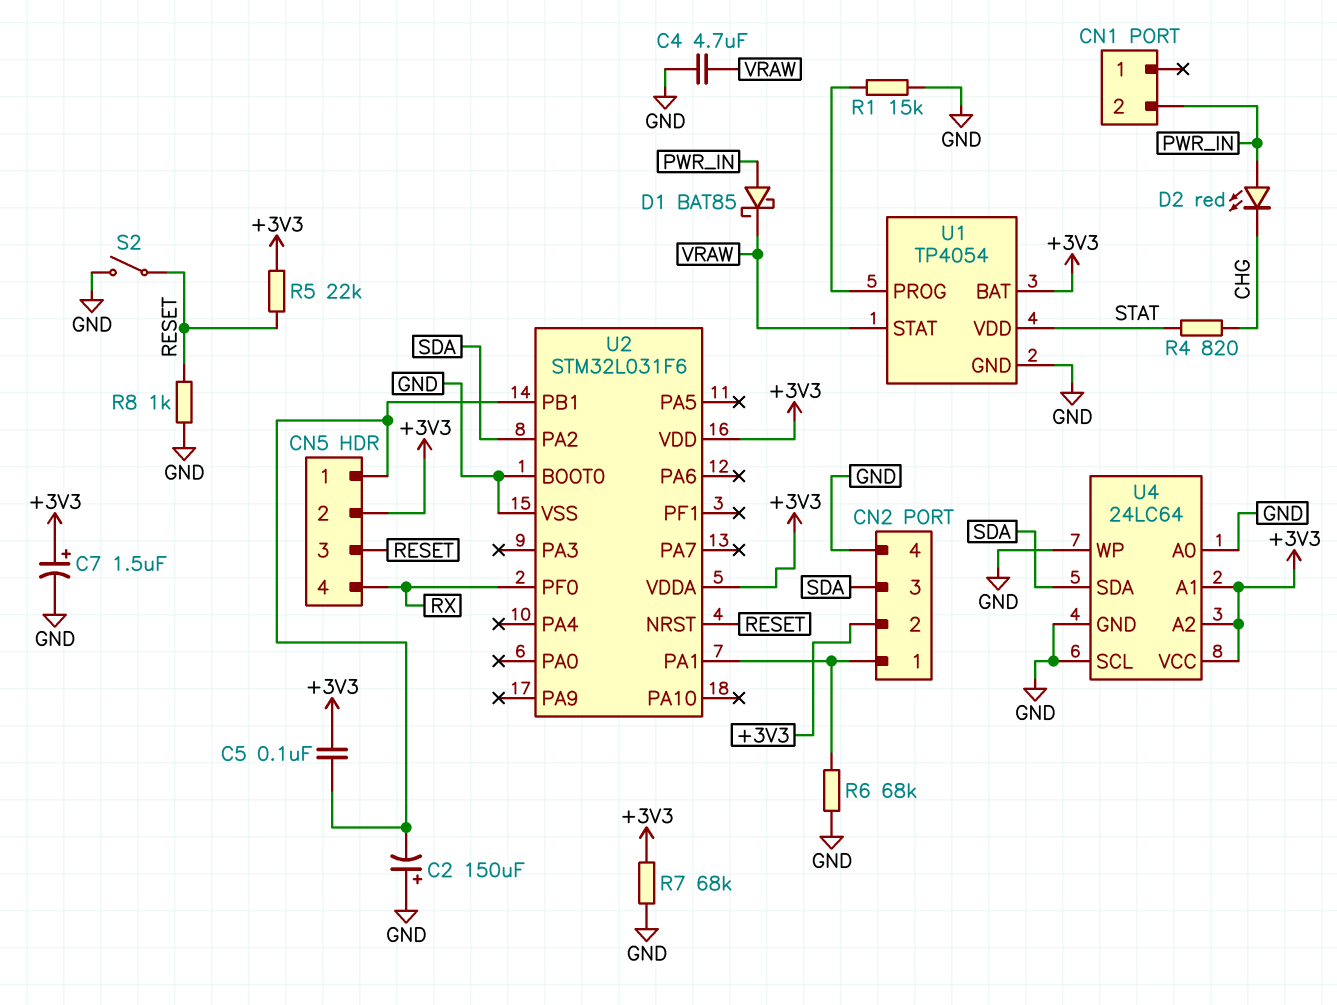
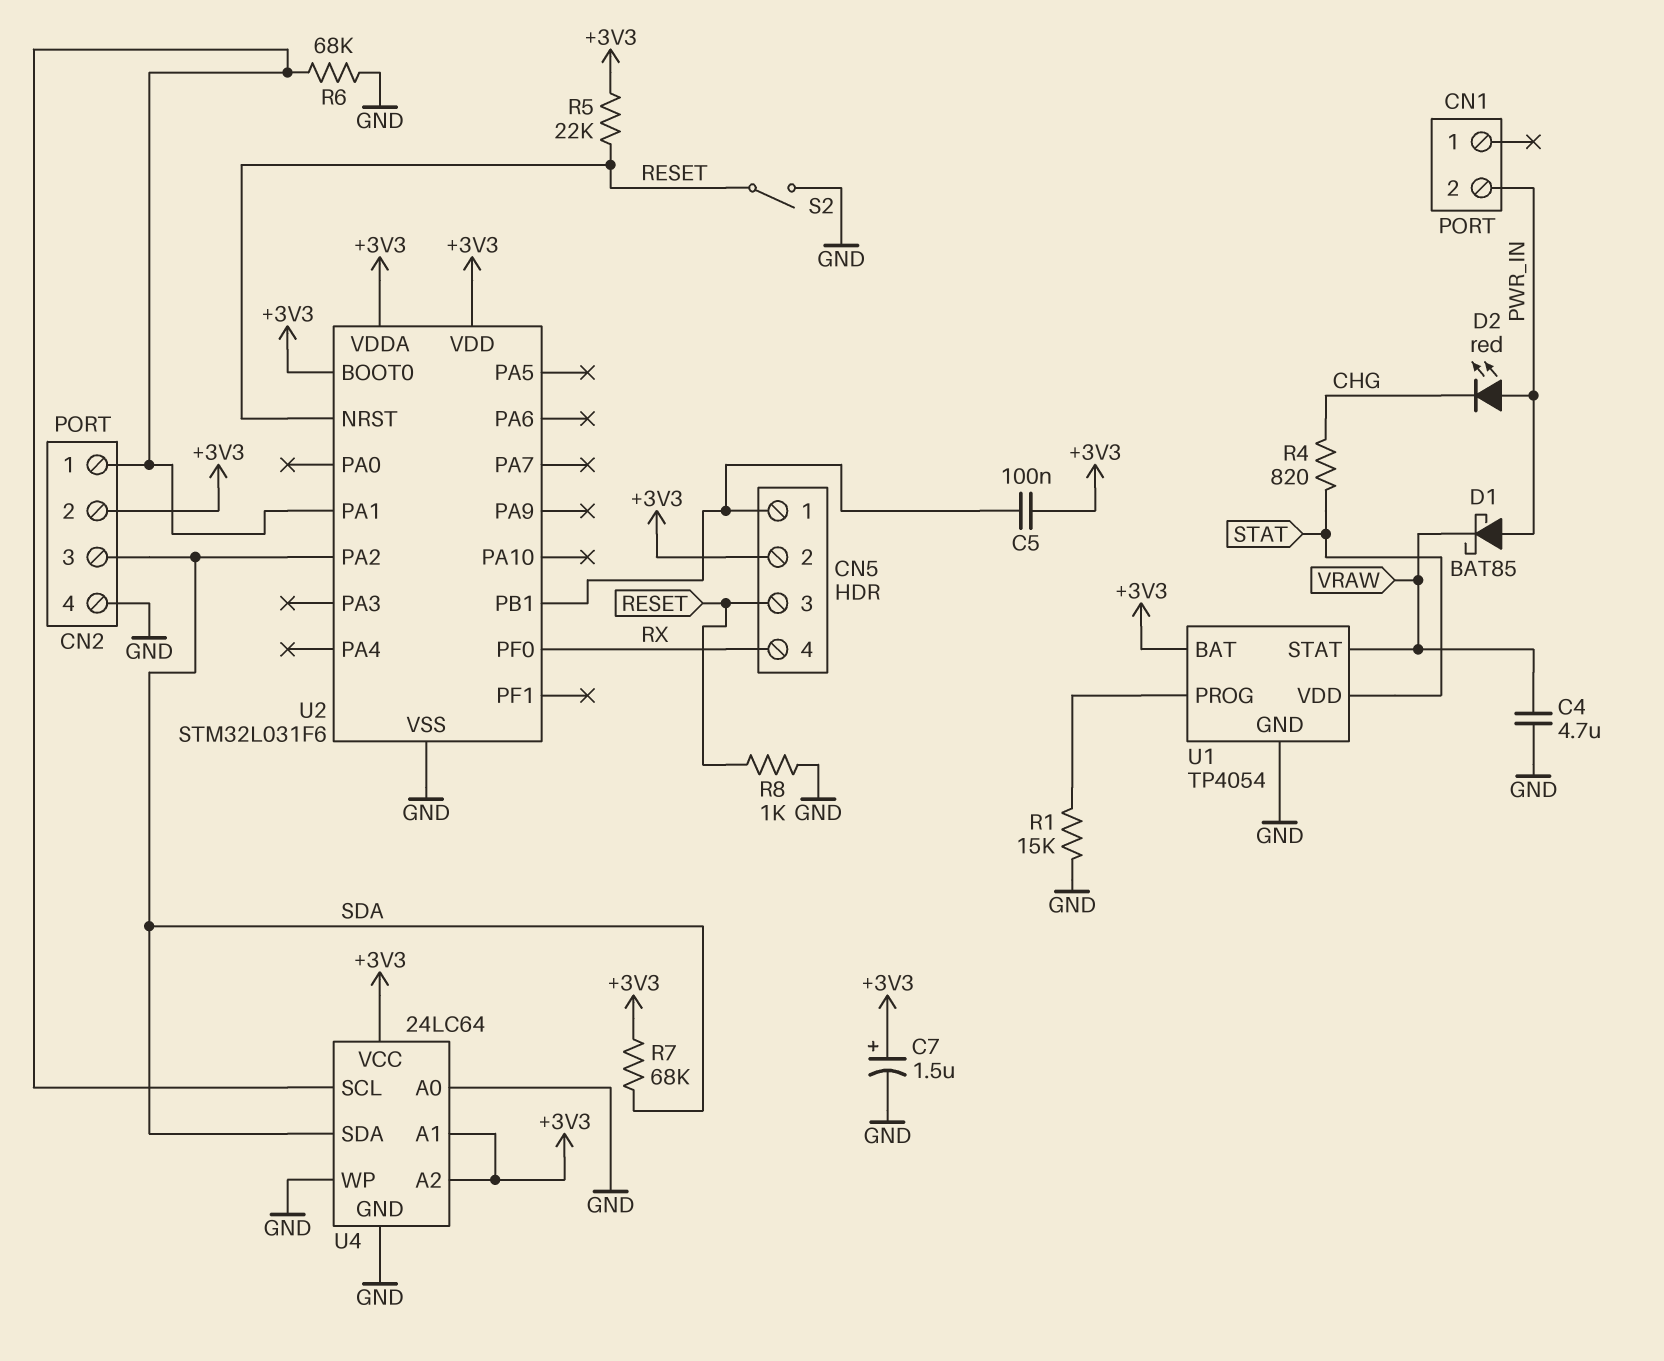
C2: 150uF (plus GND, minus CN5/1) -> none
R7: 68k (+3V3, GND) -> 68k (+3V3, SDA)
U2 pin BOOT0: GND -> +3V3
U4 pin SCL: GND -> CN2/1

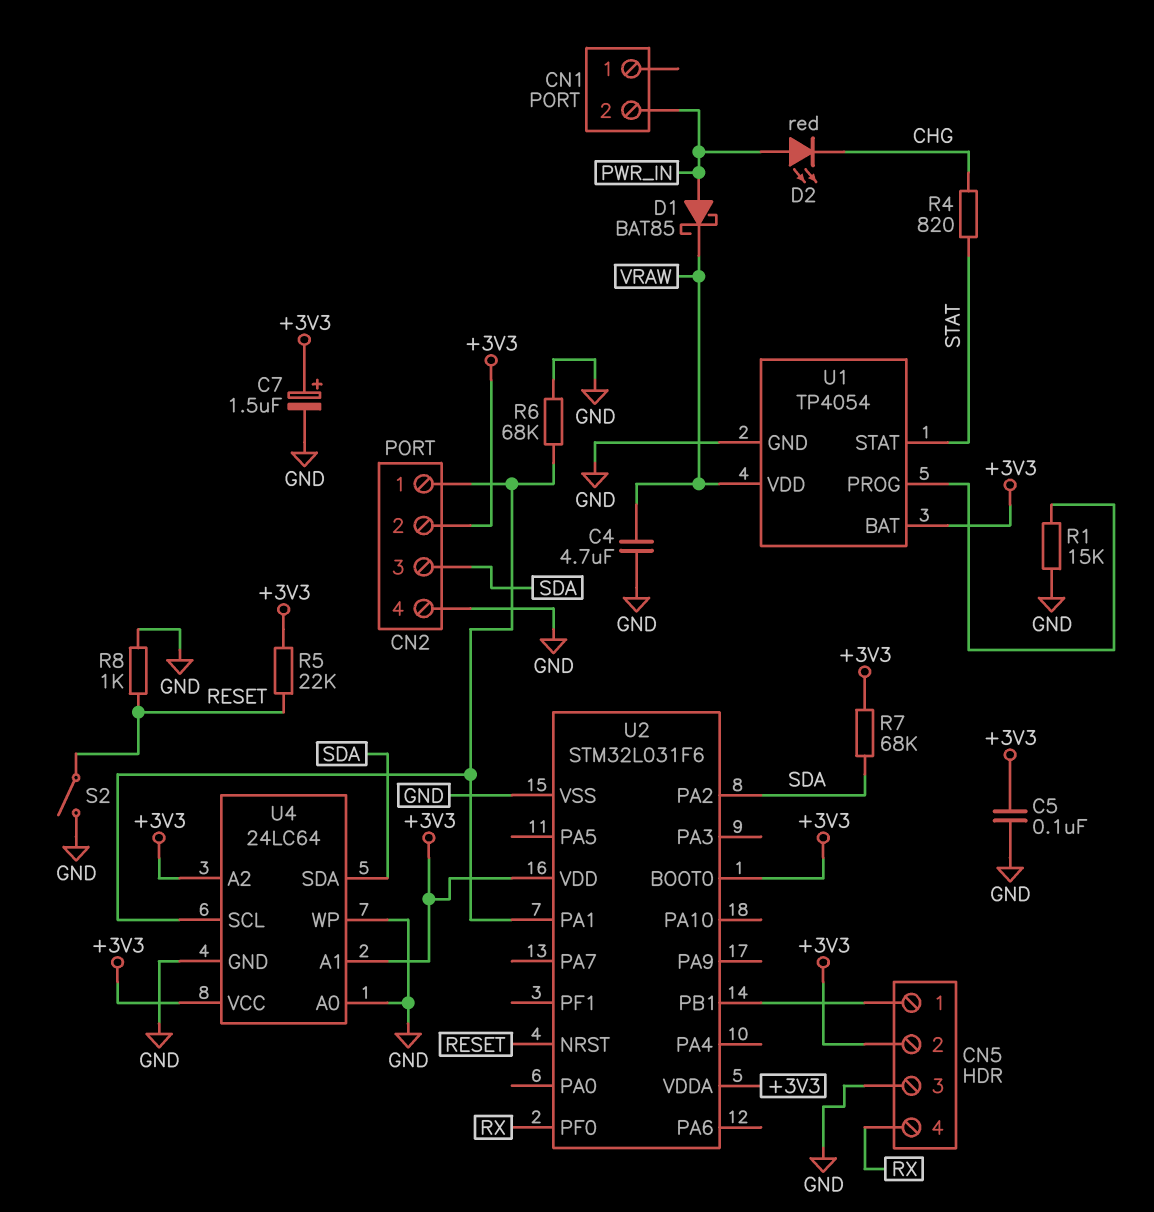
C5: 100nF (+3V3, CN5/1) -> 100nF (+3V3, GND)
CN5 pin 3: RESET -> GND
U1 pin STAT: VRAW -> STAT
U1 pin VDD: STAT -> VRAW

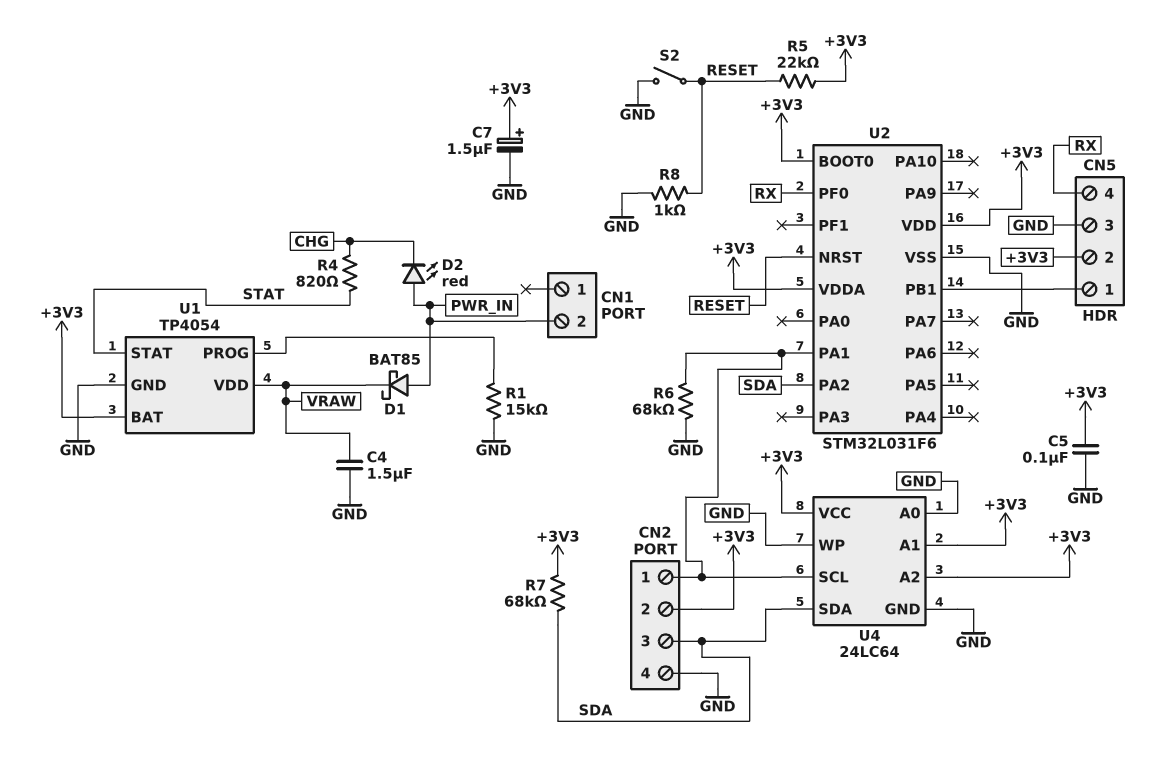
C4: 4.7uF (GND, VRAW) -> 1.5uF (GND, VRAW)

